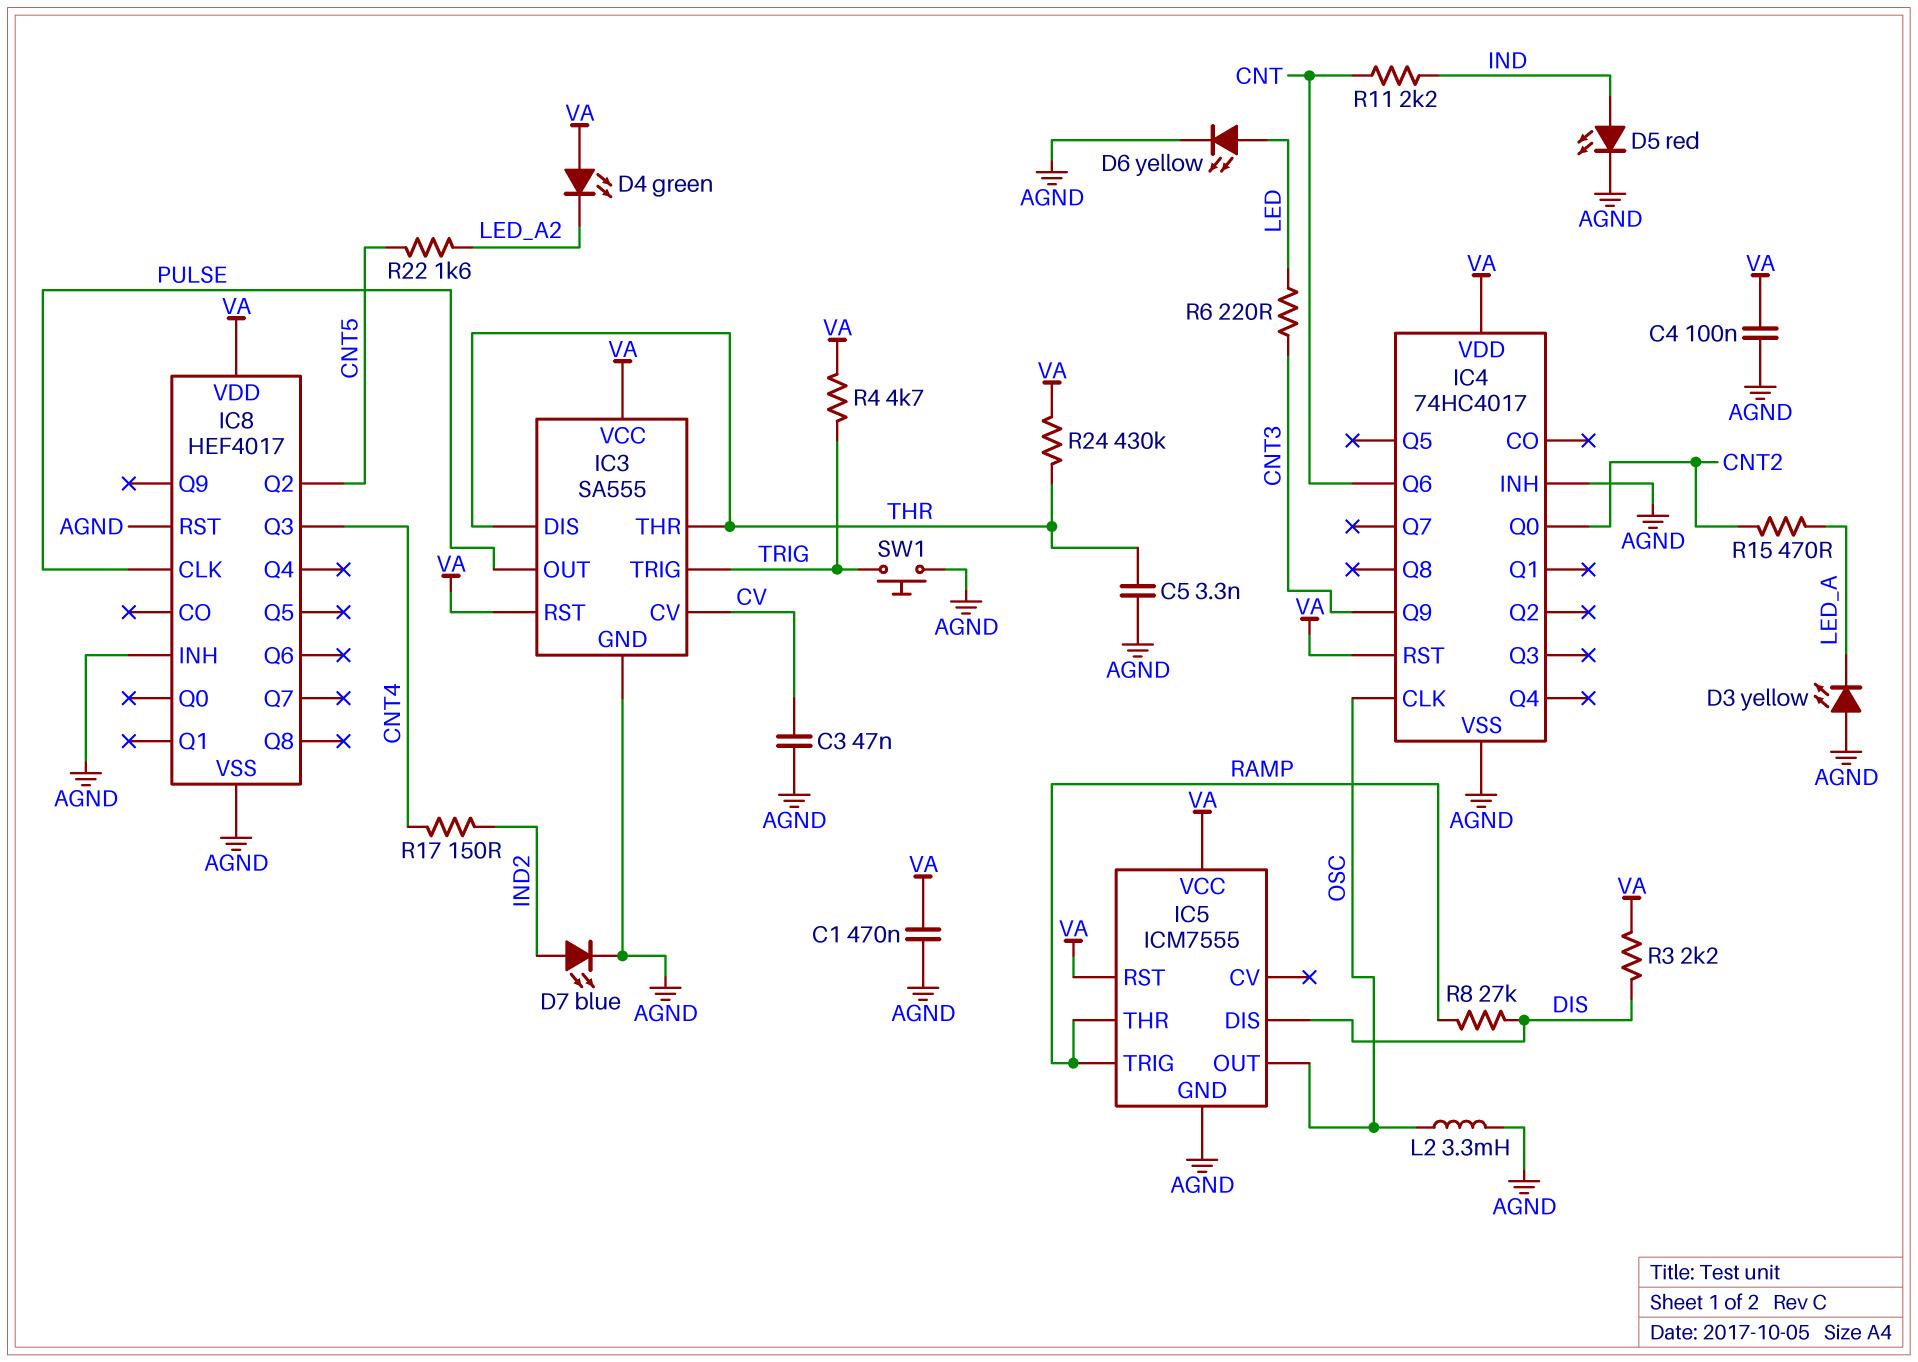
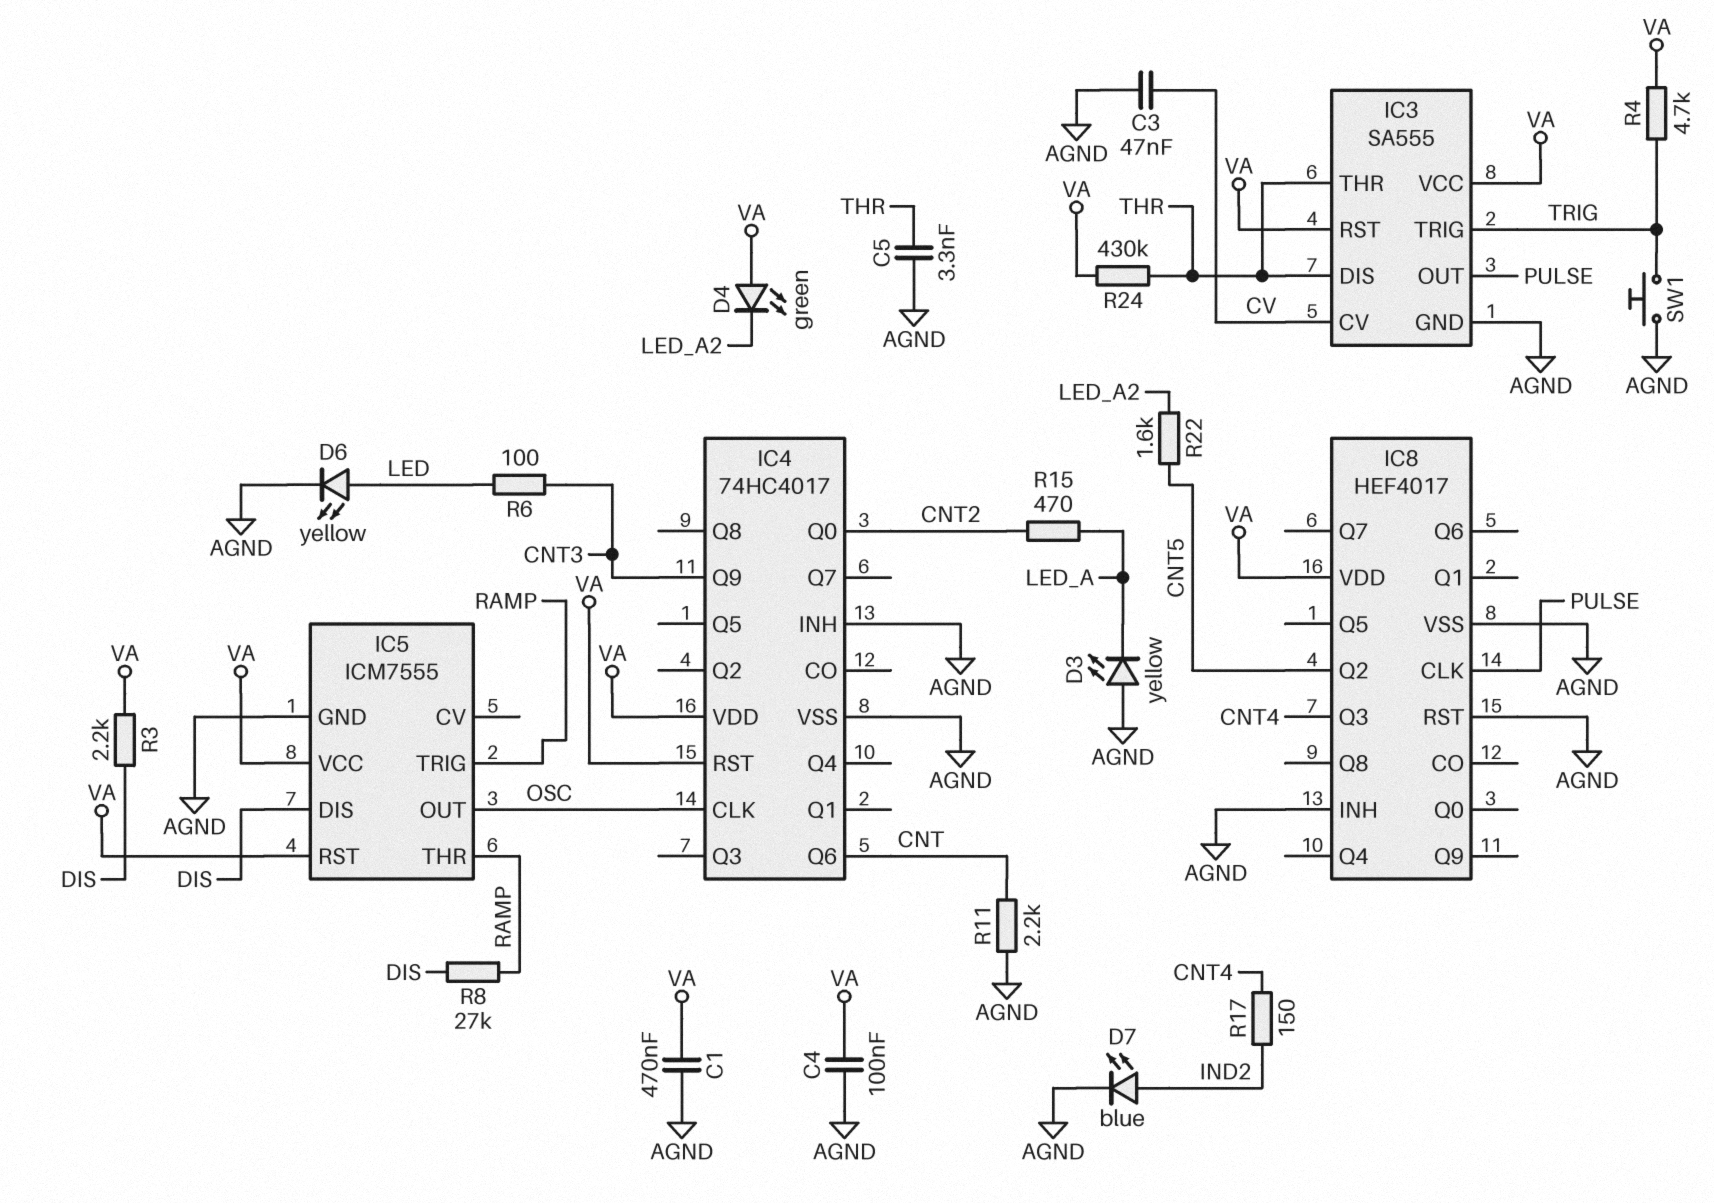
D5: LED red (A IND, K AGND) -> none
L2: 3.3mH (AGND, OSC) -> none
R6: 220 (CNT3, LED) -> 100 (CNT3, LED)
R11: 2.2k (CNT, IND) -> 2.2k (AGND, CNT)

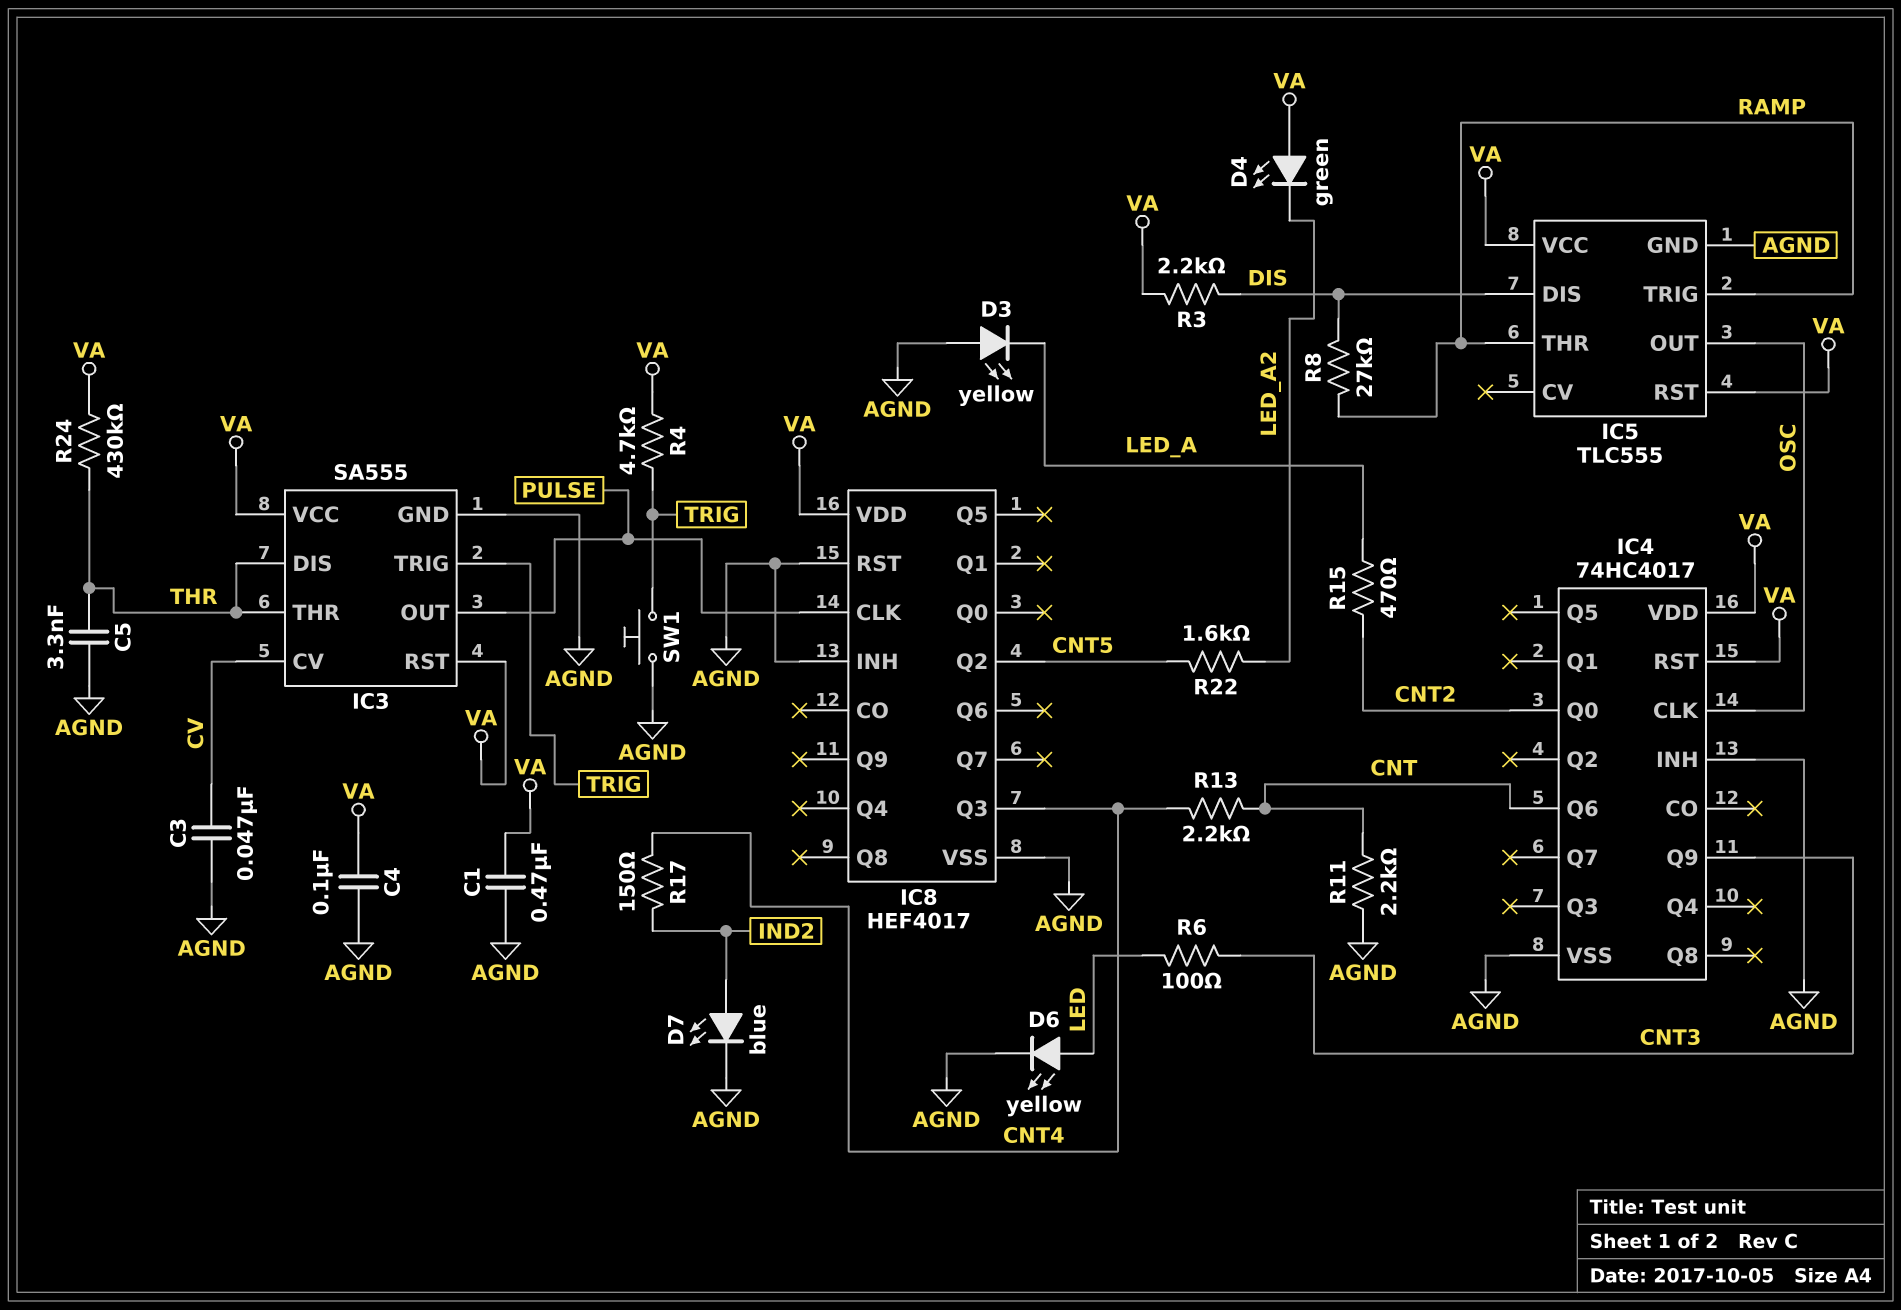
IC5: ICM7555 -> TLC555
R13: none -> 2.2k (CNT, CNT4)

